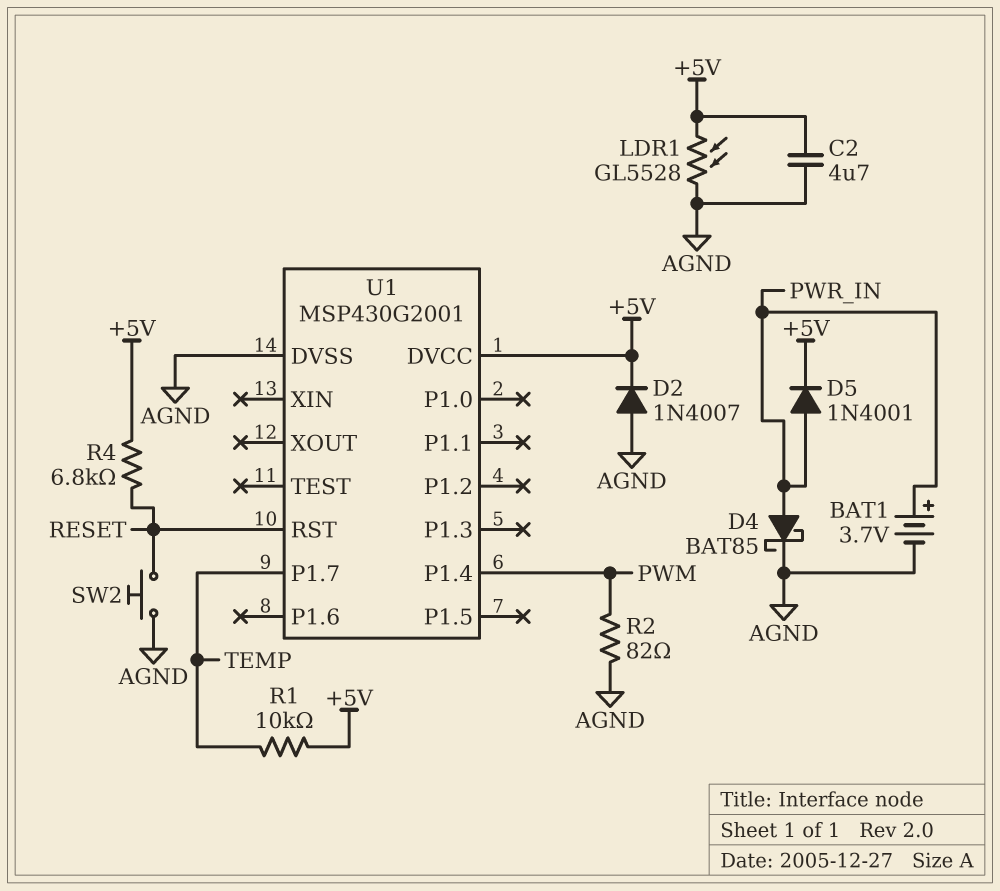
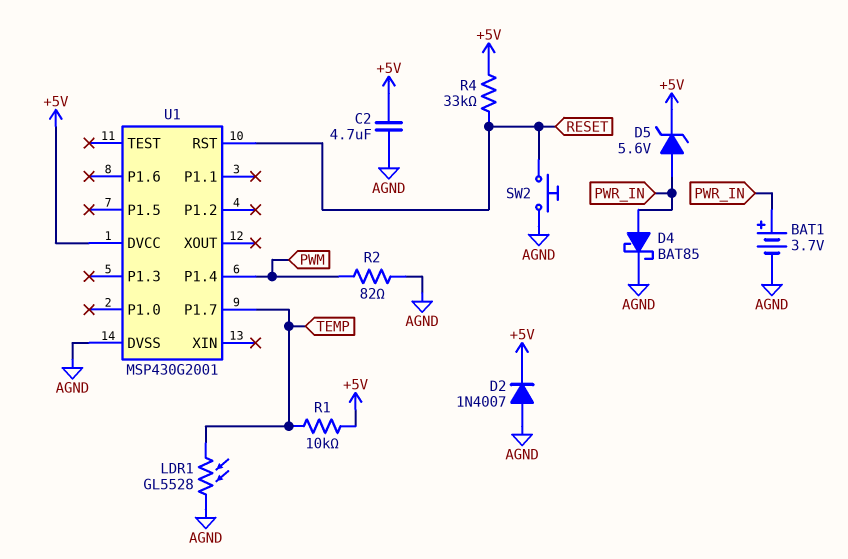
D5: diode 1N4001 (A PWR_IN, K +5V) -> zener 5.6V (A PWR_IN, K +5V)
LDR1: GL5528 (+5V, AGND) -> GL5528 (AGND, TEMP)
R4: 6.8k (+5V, RESET) -> 33k (+5V, RESET)

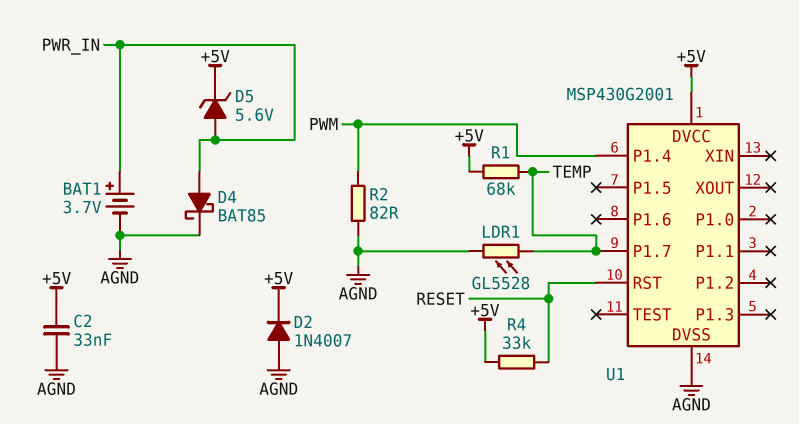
C2: 4.7uF (+5V, AGND) -> 33nF (+5V, AGND)
R1: 10k (+5V, TEMP) -> 68k (+5V, TEMP)
SW2: button (AGND, RESET) -> none

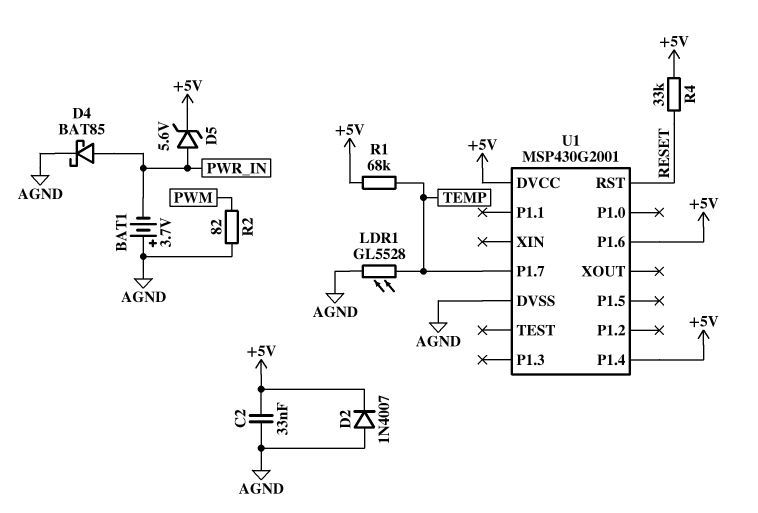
BAT1: 3.7V (plus PWR_IN, minus AGND) -> 3.7V (plus AGND, minus PWR_IN)
U1 pin P1.4: PWM -> +5V
U1 pin P1.6: none -> +5V

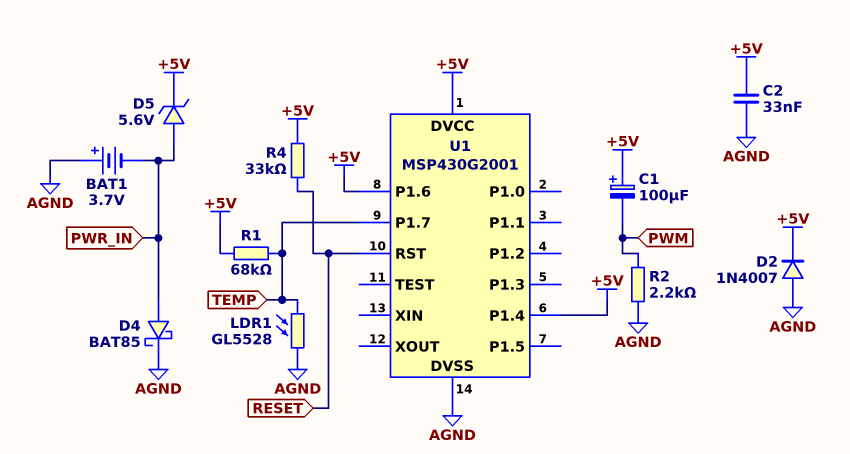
C1: none -> 100uF (plus +5V, minus PWM)
R2: 82 (AGND, PWM) -> 2.2k (AGND, PWM)

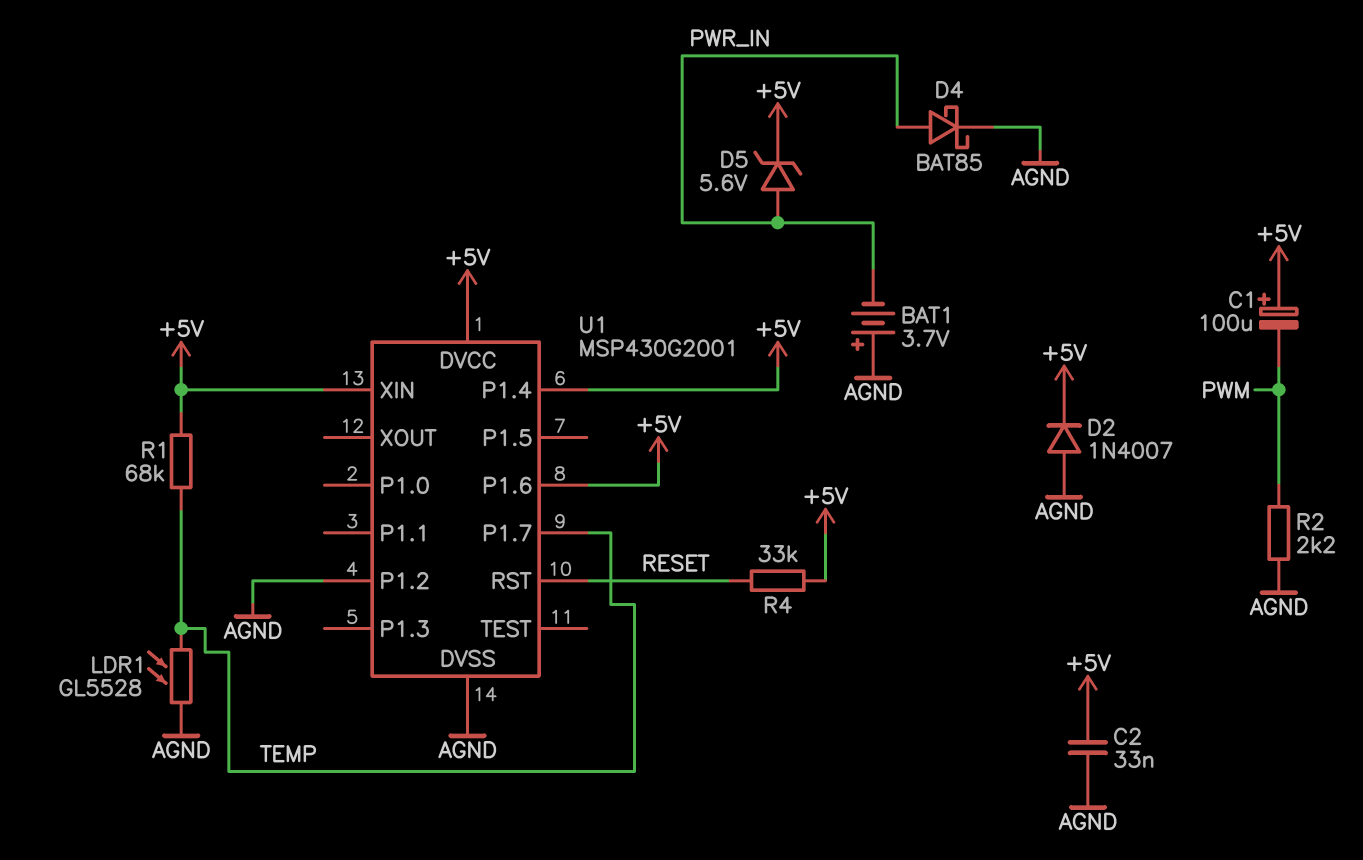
U1 pin P1.2: none -> AGND
U1 pin XIN: none -> +5V

